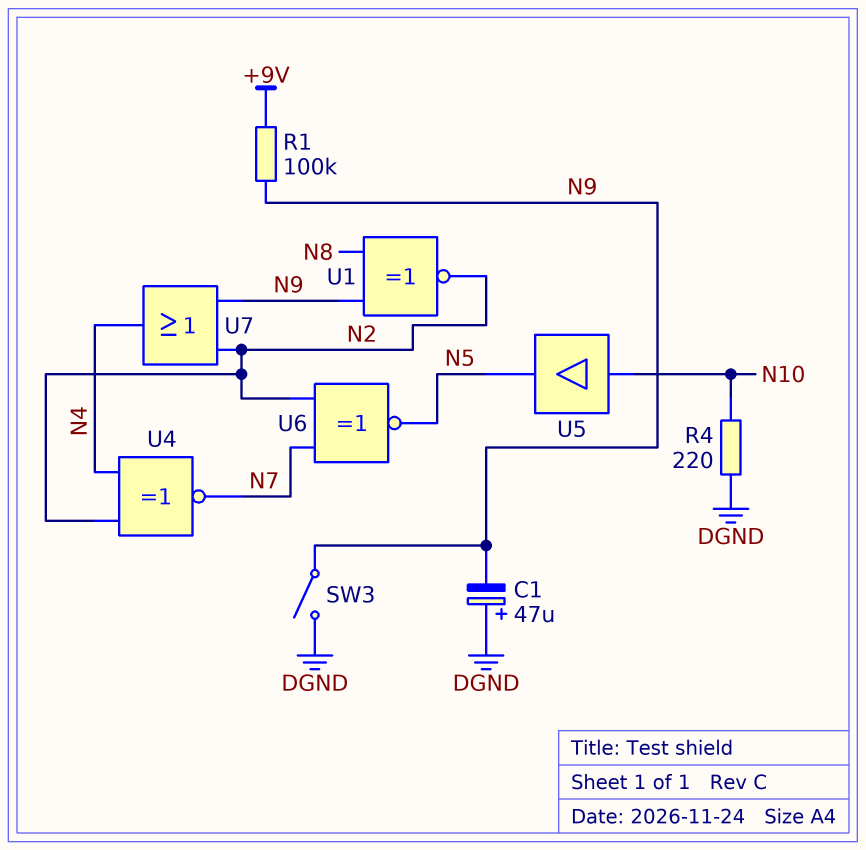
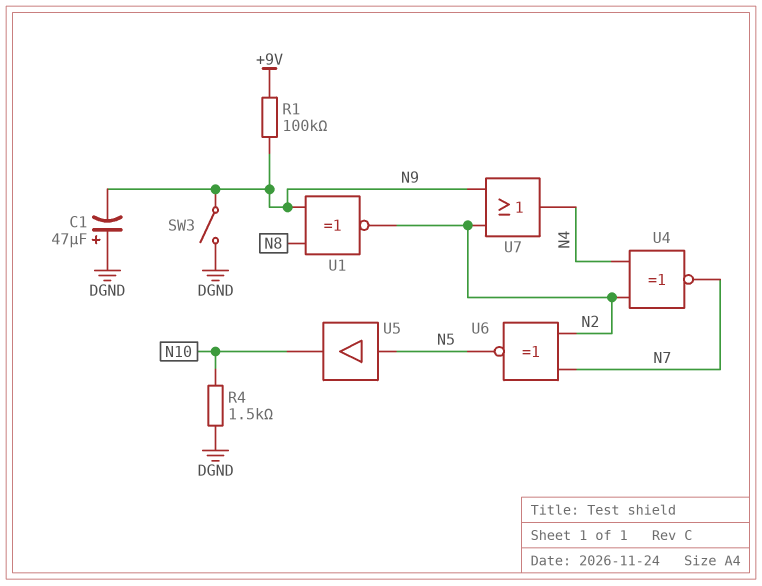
R4: 220 (DGND, N10) -> 1.5k (DGND, N10)
U5: buffer (in N10, out N5) -> buffer (in N5, out N10)

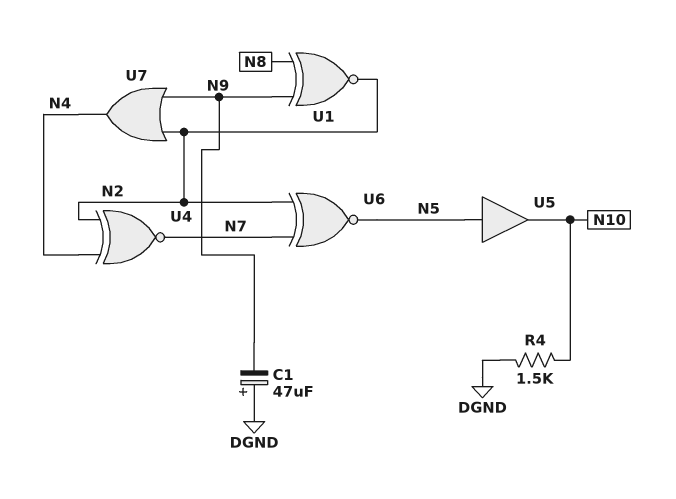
R1: 100k (+9V, N9) -> none
SW3: switch (DGND, N9) -> none

